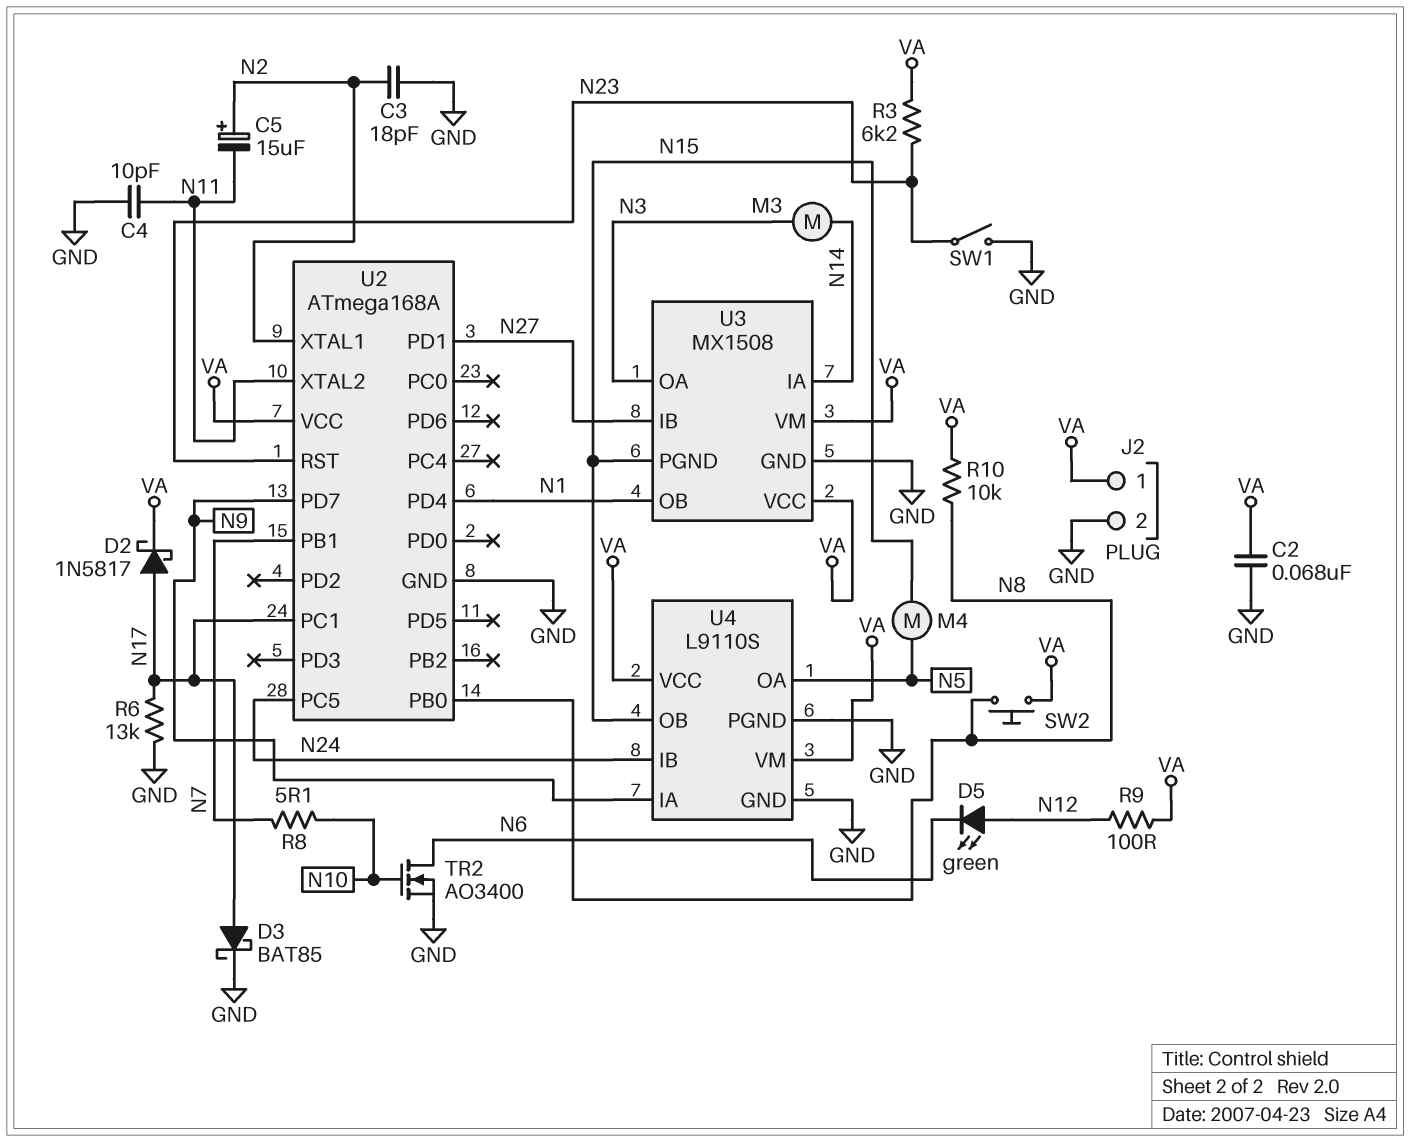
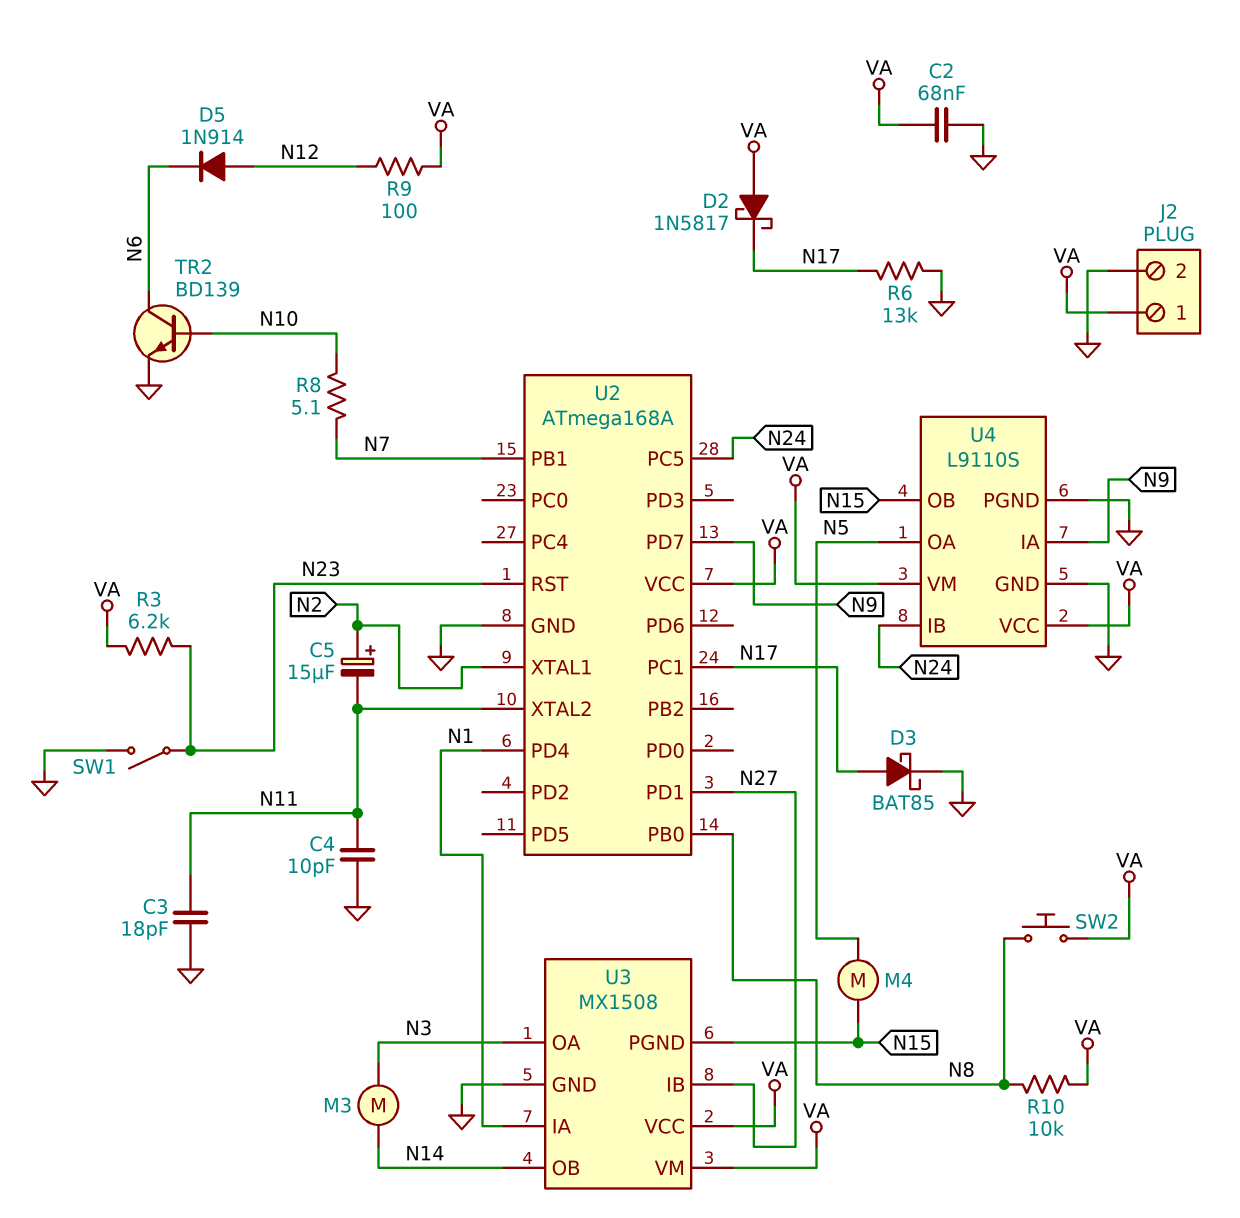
C3: 18pF (GND, N2) -> 18pF (GND, N11)
D2: schottky 1N5817 (A N17, K VA) -> schottky 1N5817 (A VA, K N17)
D5: LED green (A N12, K N6) -> diode 1N914 (A N12, K N6)
TR2: NMOS AO3400 (G N10, D N6, S GND) -> NPN BD139 (B N10, C N6, E GND)
U3 pin IA: N14 -> N1
U3 pin OB: N1 -> N14

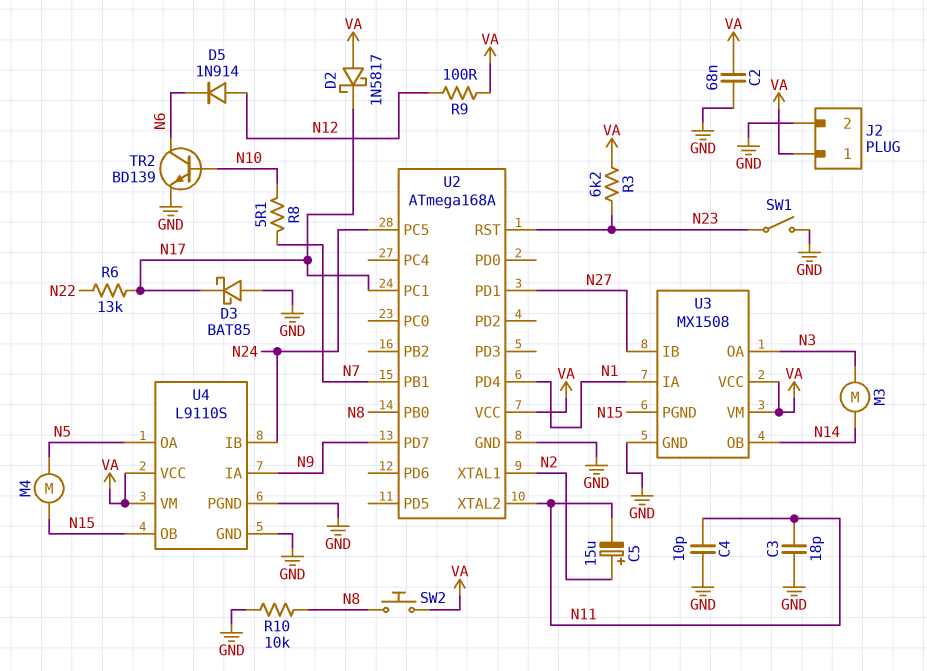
D3: schottky BAT85 (A N17, K GND) -> schottky BAT85 (A GND, K N17)
R6: 13k (GND, N17) -> 13k (N17, N22)
R10: 10k (N8, VA) -> 10k (GND, N8)

